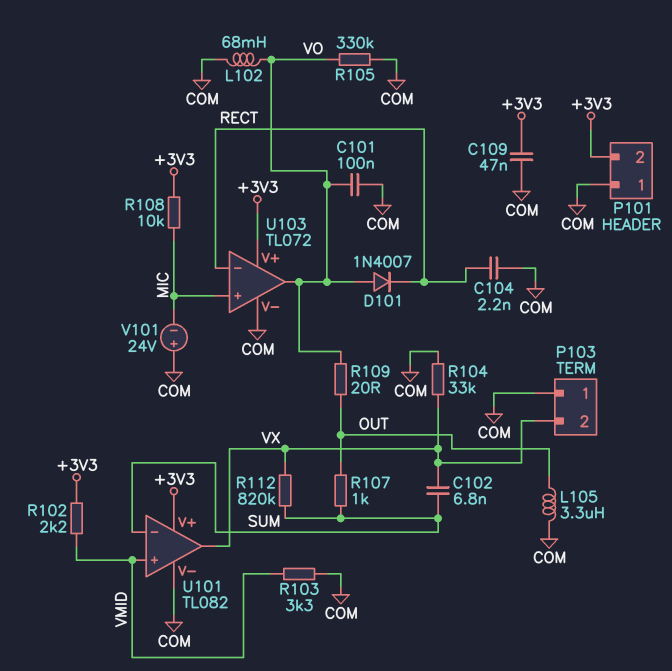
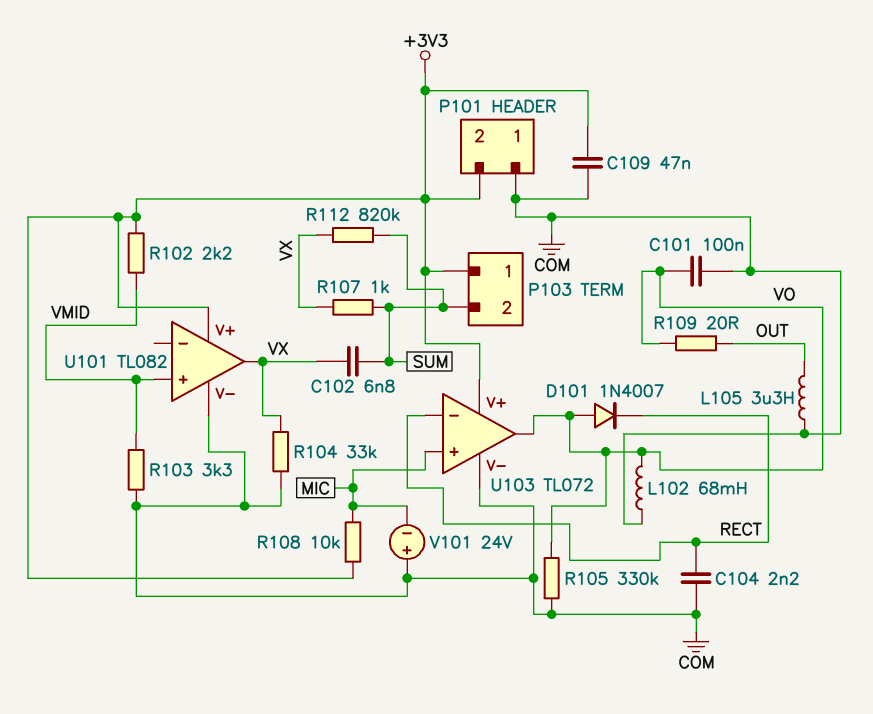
P103 pin 1: COM -> +3V3
P103 pin 2: VX -> SUM
R107: 1k (OUT, SUM) -> 1k (SUM, VX)
U101 pin in-: SUM -> none

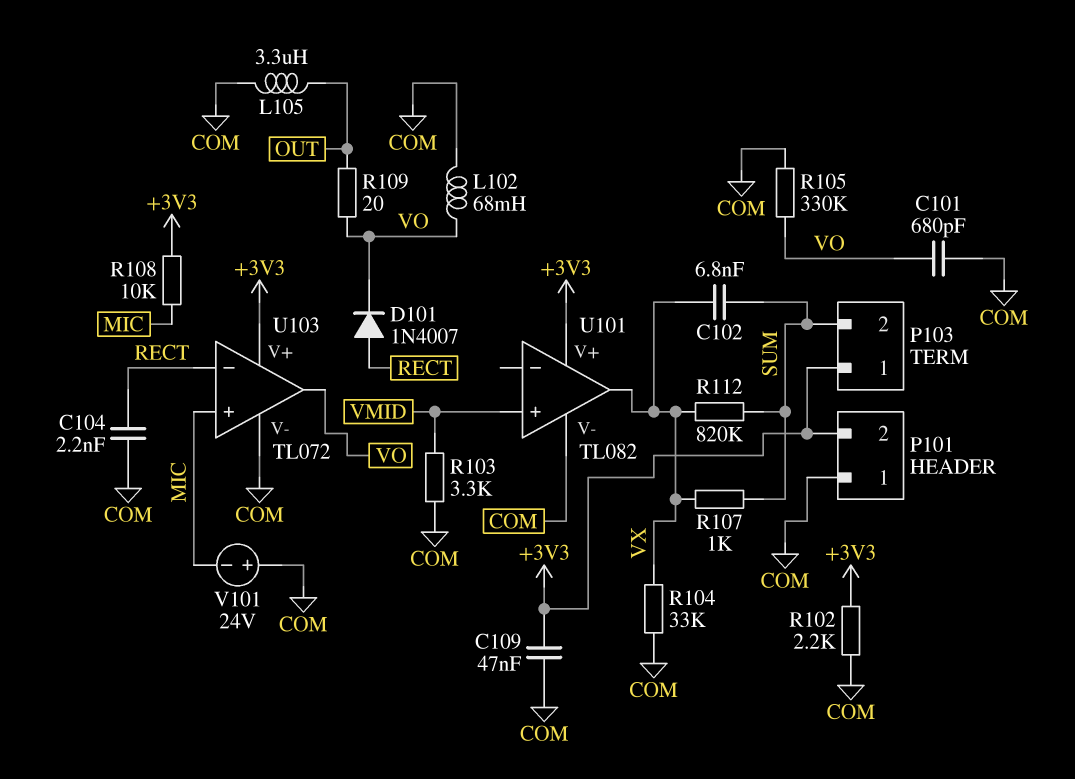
C101: 100nF (COM, VO) -> 680pF (COM, VO)
D101: diode 1N4007 (A VO, K RECT) -> diode 1N4007 (A RECT, K VO)
R102: 2.2k (+3V3, VMID) -> 2.2k (+3V3, COM)

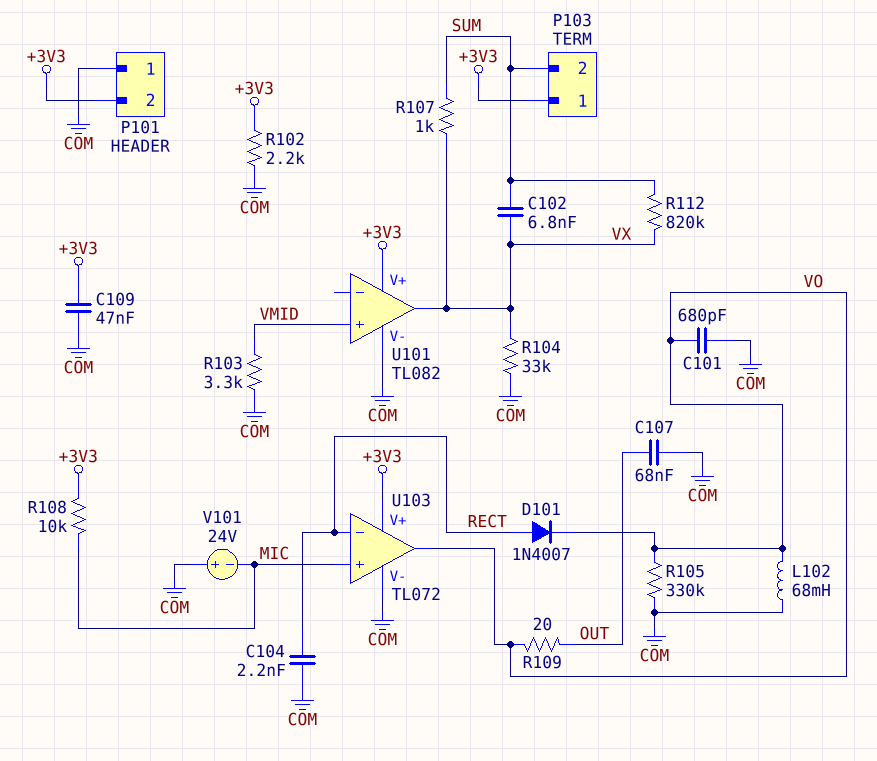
C107: none -> 68nF (COM, OUT)
L105: 3.3uH (COM, OUT) -> none

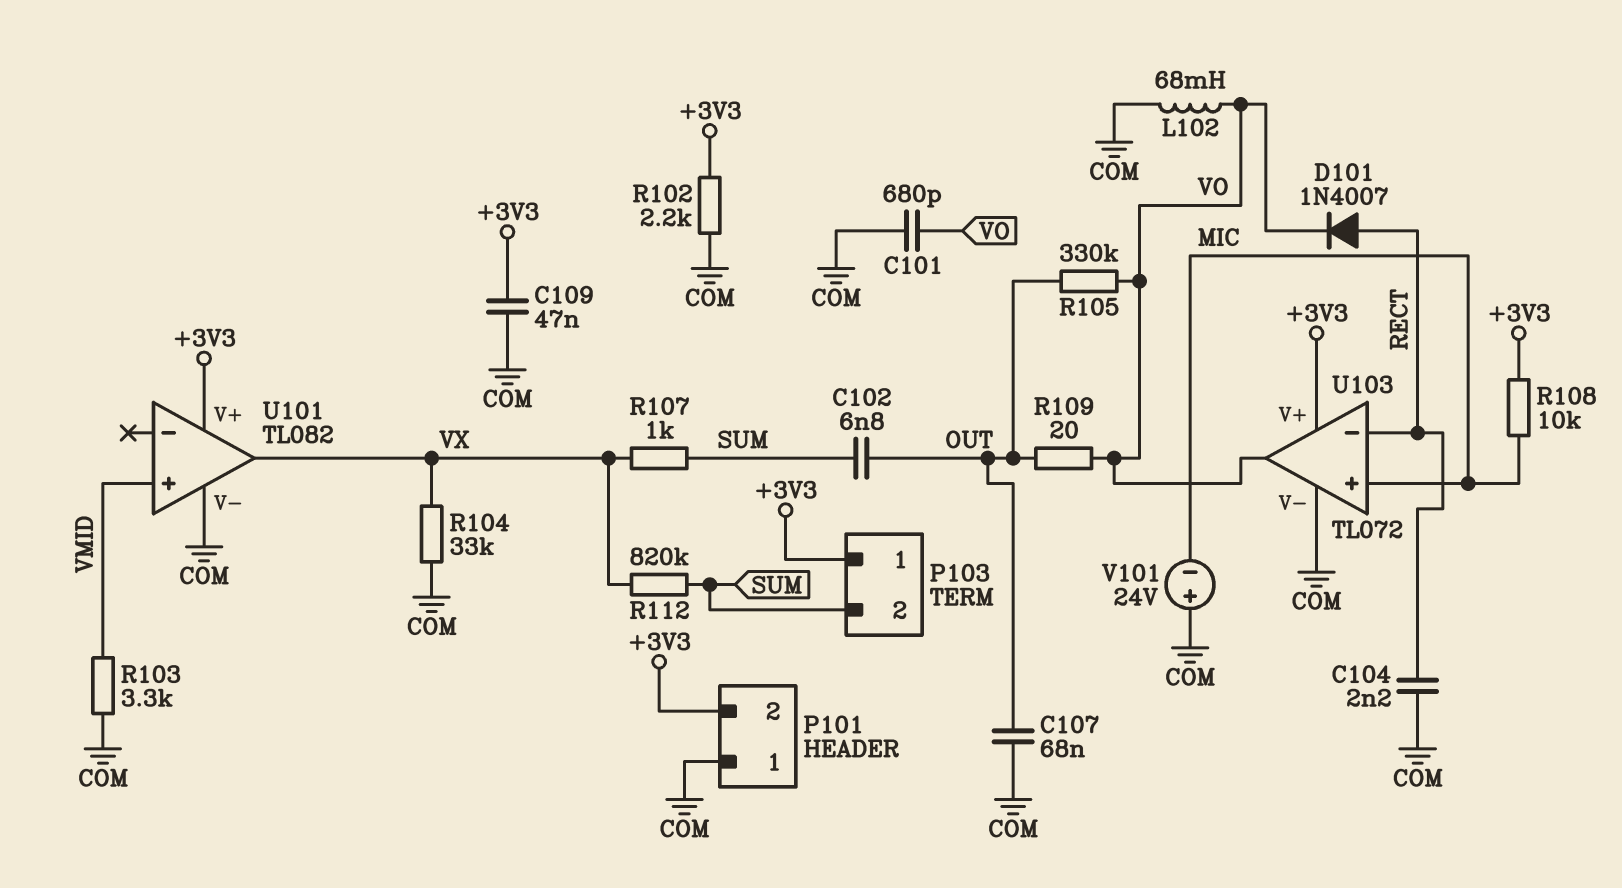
C102: 6.8nF (SUM, VX) -> 6.8nF (OUT, SUM)
R105: 330k (COM, VO) -> 330k (OUT, VO)

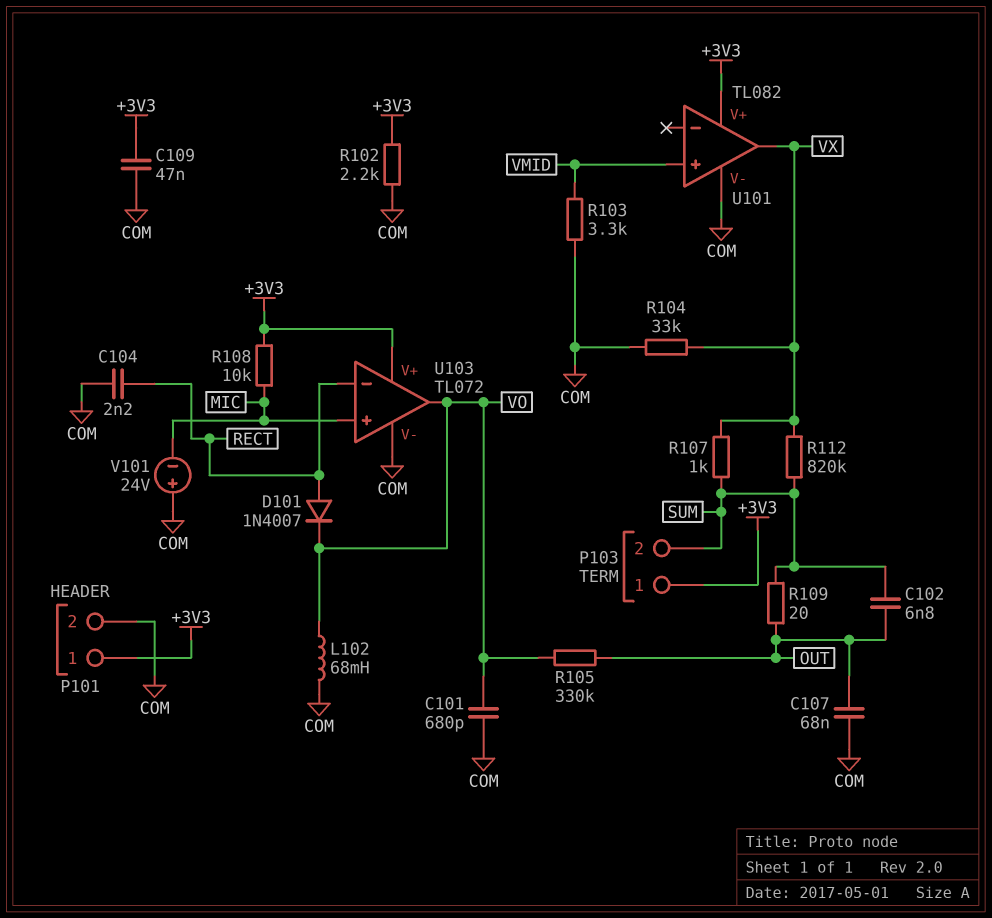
P101 pin 1: COM -> +3V3
P101 pin 2: +3V3 -> COM
R109: 20 (OUT, VO) -> 20 (OUT, SUM)

